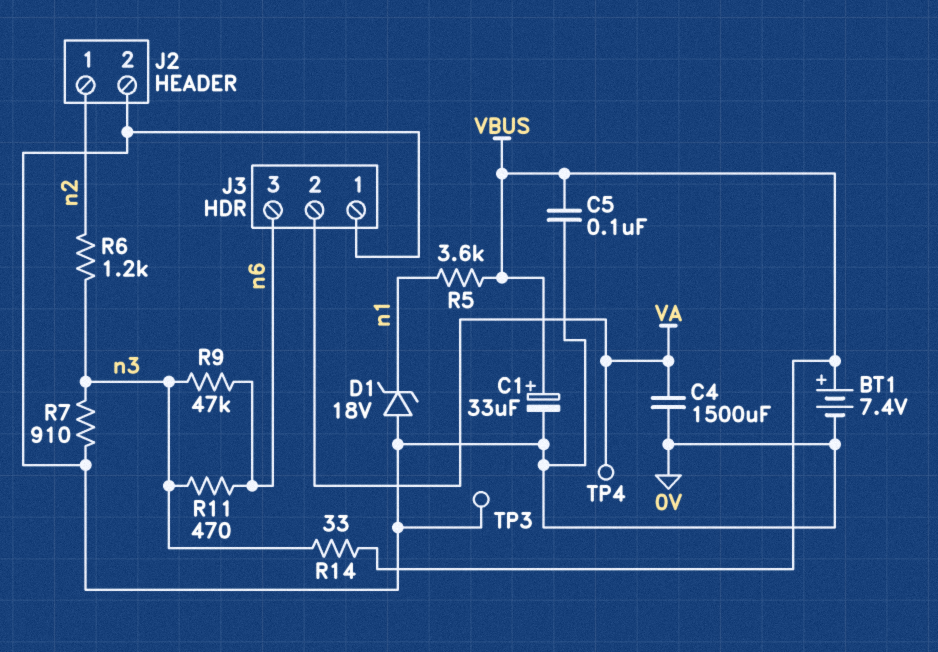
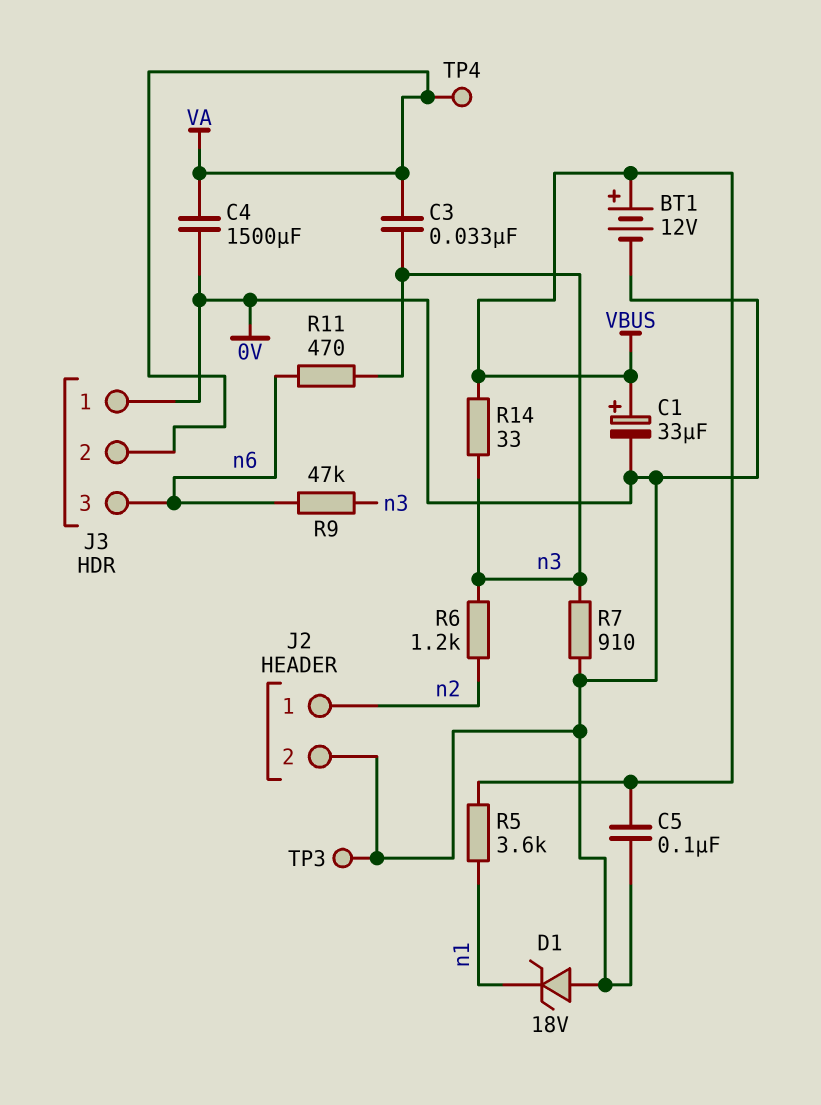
BT1: 7.4V (plus VBUS, minus 0V) -> 12V (plus VBUS, minus 0V)
C3: none -> 33nF (VA, n3)

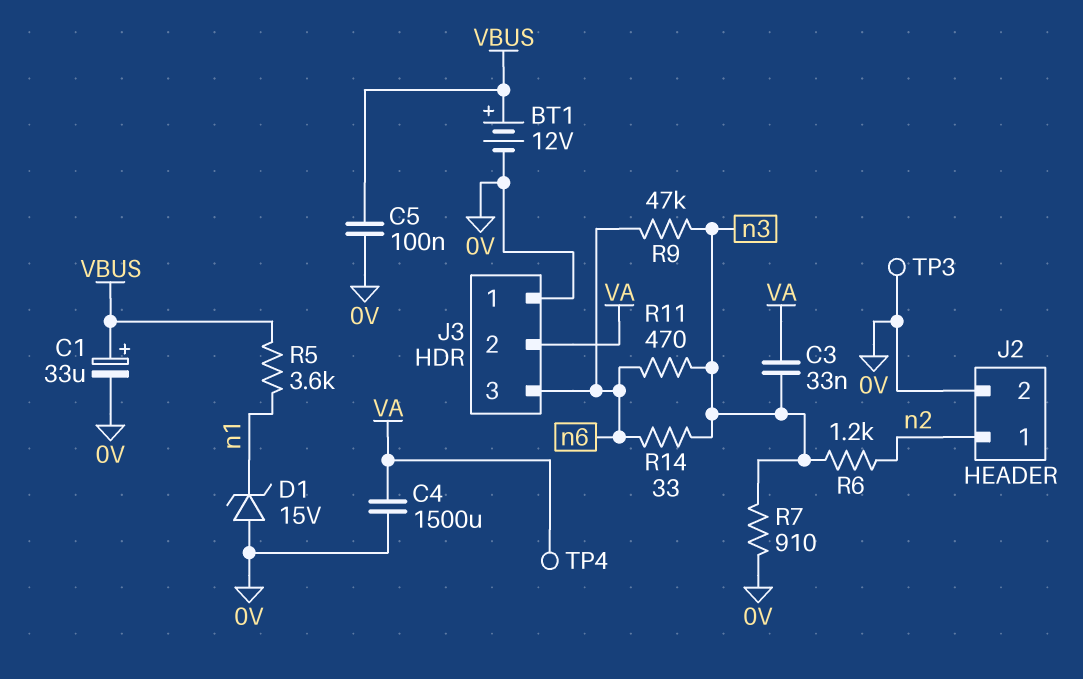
D1: zener 18V (A 0V, K n1) -> zener 15V (A 0V, K n1)
R14: 33 (VBUS, n3) -> 33 (n3, n6)

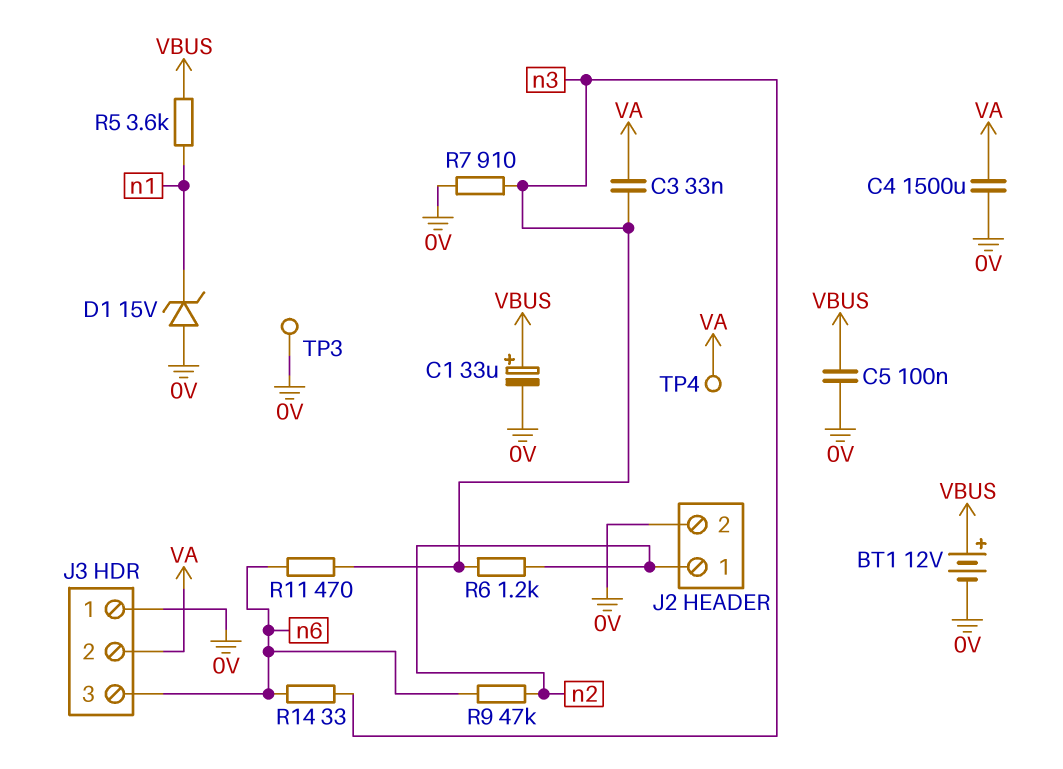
R9: 47k (n3, n6) -> 47k (n2, n6)

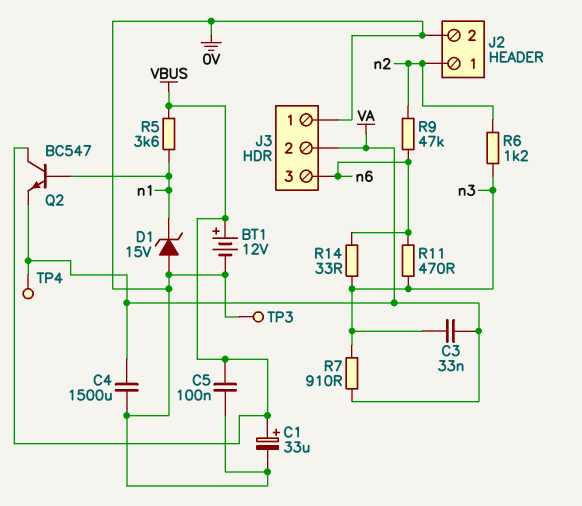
Q2: none -> NPN BC547 (B n1, C VBUS, E VA)
R7: 910 (0V, n3) -> 910 (VA, n3)

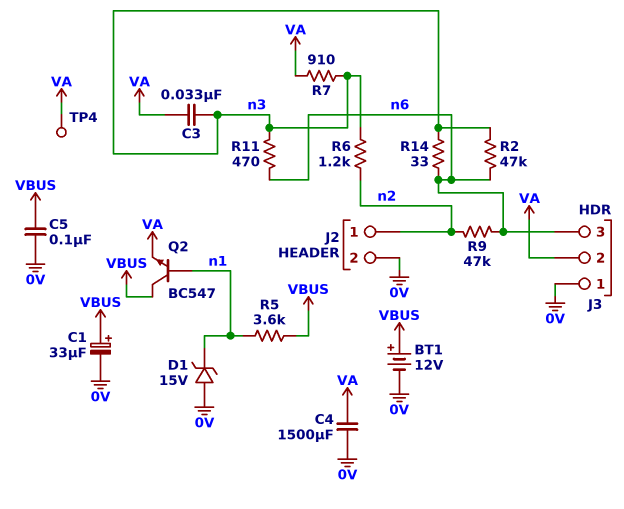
R2: none -> 47k (n3, n6)
TP3: test point (0V) -> none

